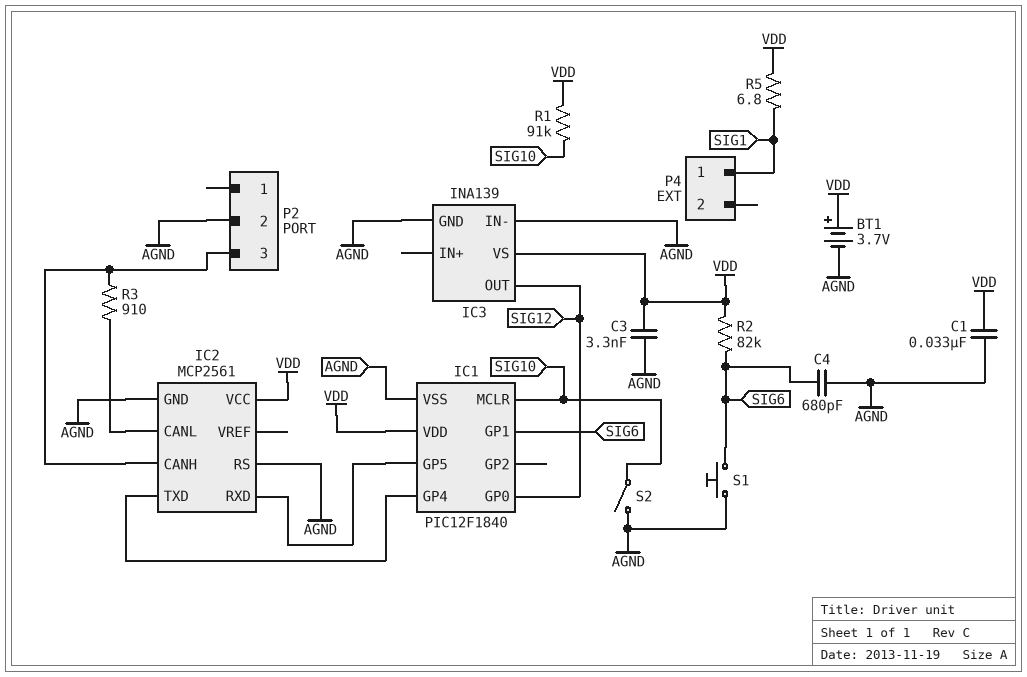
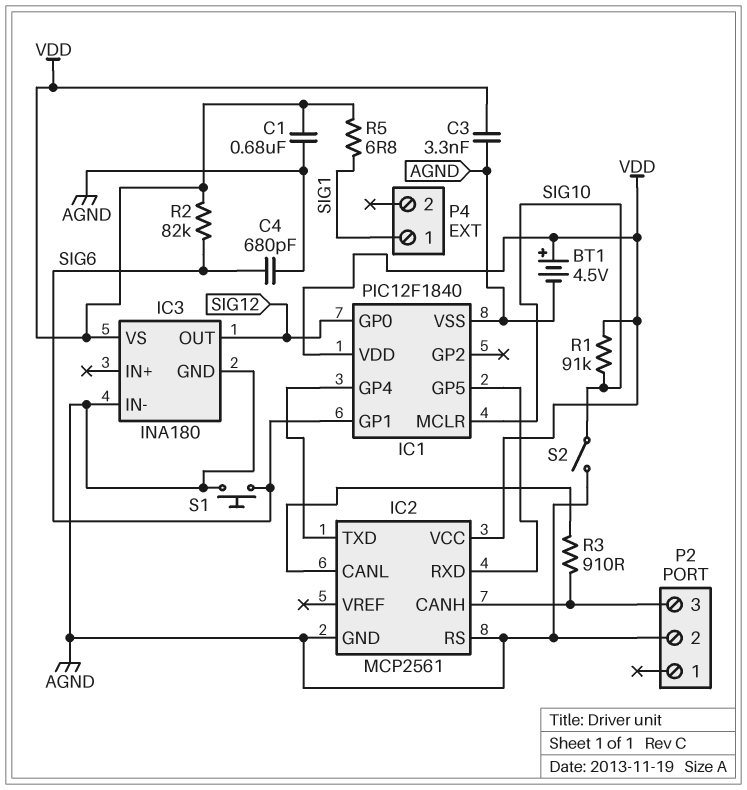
BT1: 3.7V (plus VDD, minus AGND) -> 4.5V (plus VDD, minus AGND)
C1: 33nF (AGND, VDD) -> 680nF (AGND, VDD)
IC3: INA139 -> INA180

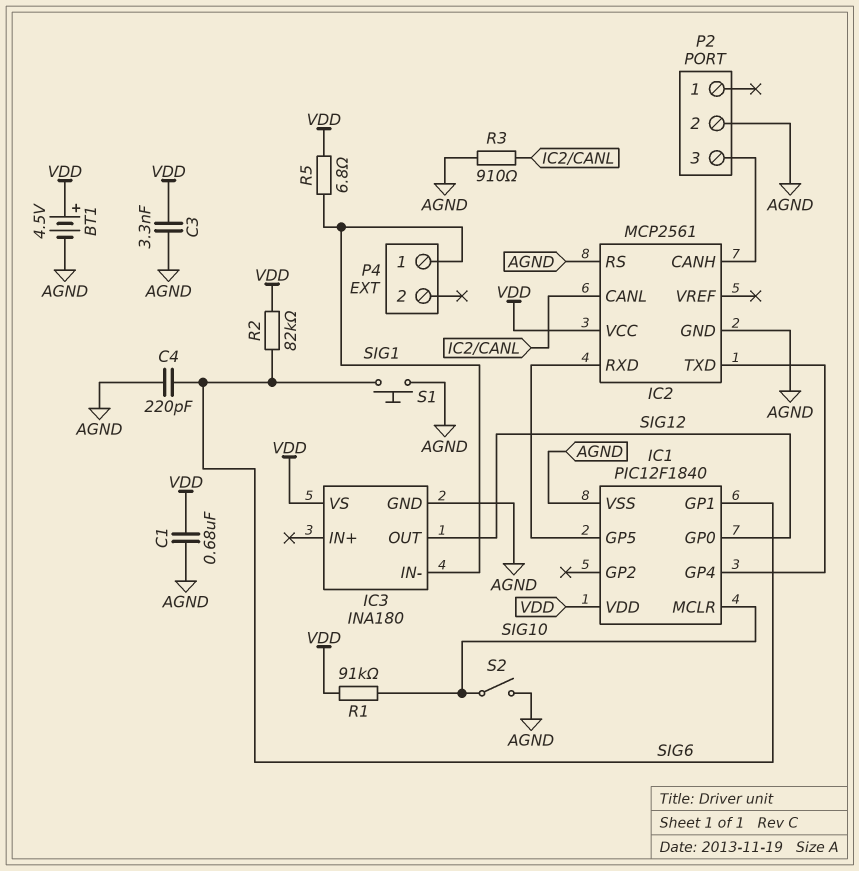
C4: 680pF (AGND, SIG6) -> 220pF (AGND, SIG6)
IC3 pin IN-: AGND -> SIG1
R3: 910 (IC2/CANH, IC2/CANL) -> 910 (AGND, IC2/CANL)

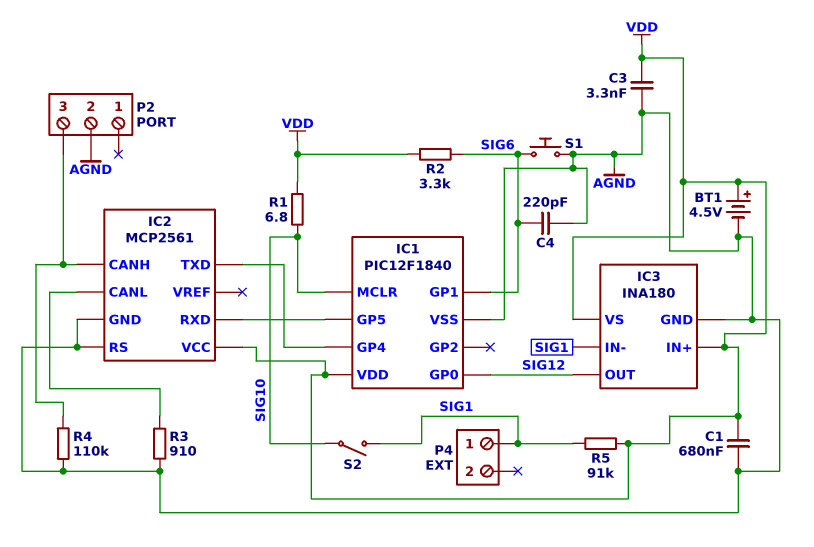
IC3 pin IN+: none -> VDD
R1: 91k (SIG10, VDD) -> 6.8 (SIG10, VDD)
R2: 82k (SIG6, VDD) -> 3.3k (SIG6, VDD)
R4: none -> 110k (AGND, IC2/CANH)
R5: 6.8 (SIG1, VDD) -> 91k (SIG1, VDD)
S2: switch (AGND, SIG10) -> switch (SIG1, SIG10)

